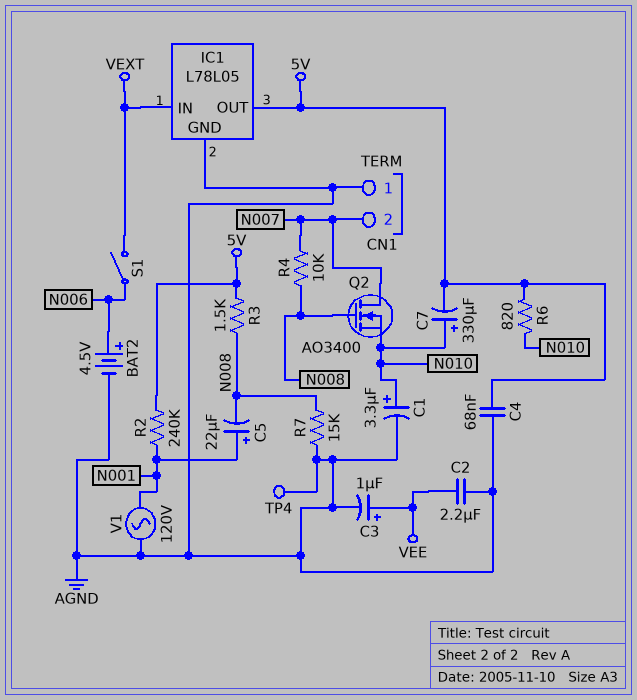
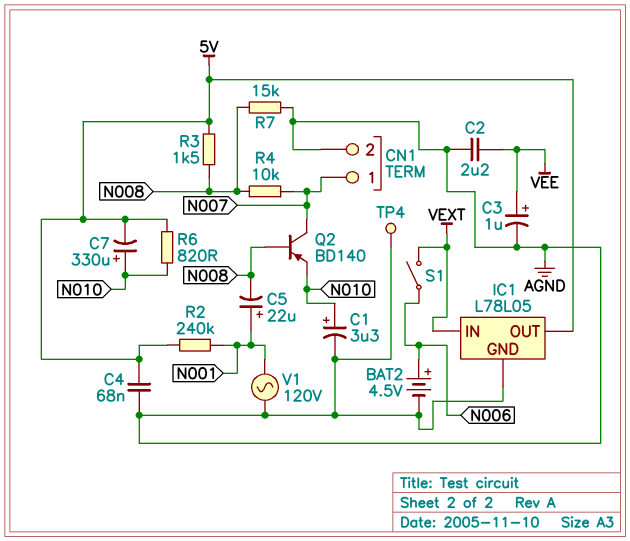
CN1 pin 1: AGND -> N007
CN1 pin 2: N007 -> AGND
Q2: NMOS AO3400 (G N008, D N007, S N010) -> PNP BD140 (B N008, C N007, E N010)

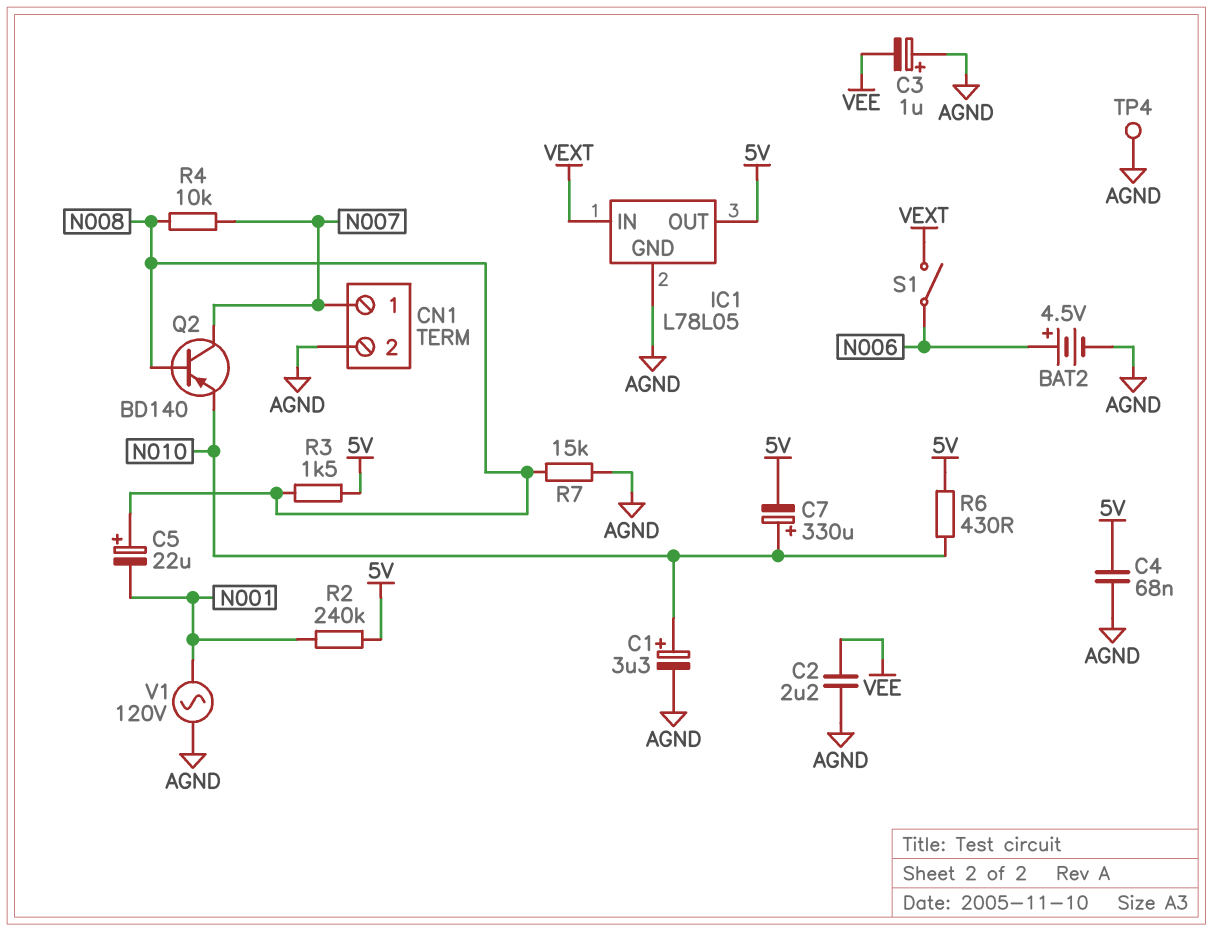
C3: 1uF (plus VEE, minus AGND) -> 1uF (plus AGND, minus VEE)
C5: 22uF (plus N001, minus N008) -> 22uF (plus N008, minus N001)
R6: 820 (5V, N010) -> 430 (5V, N010)

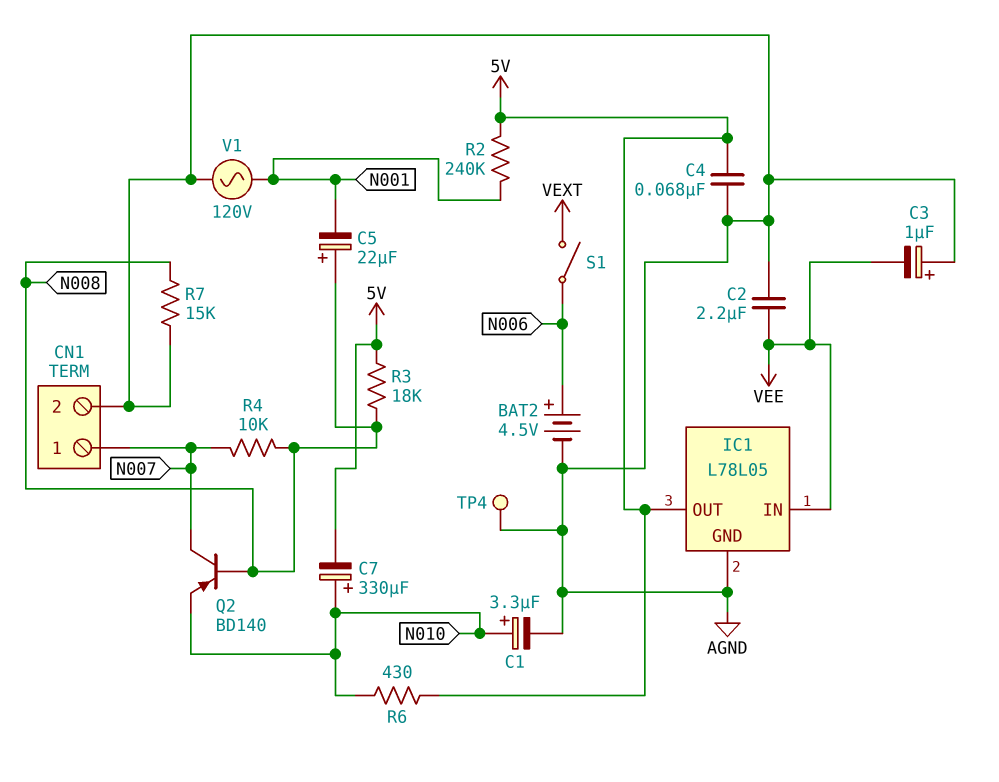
IC1 pin IN: VEXT -> VEE
R3: 1.5k (5V, N008) -> 18k (5V, N008)

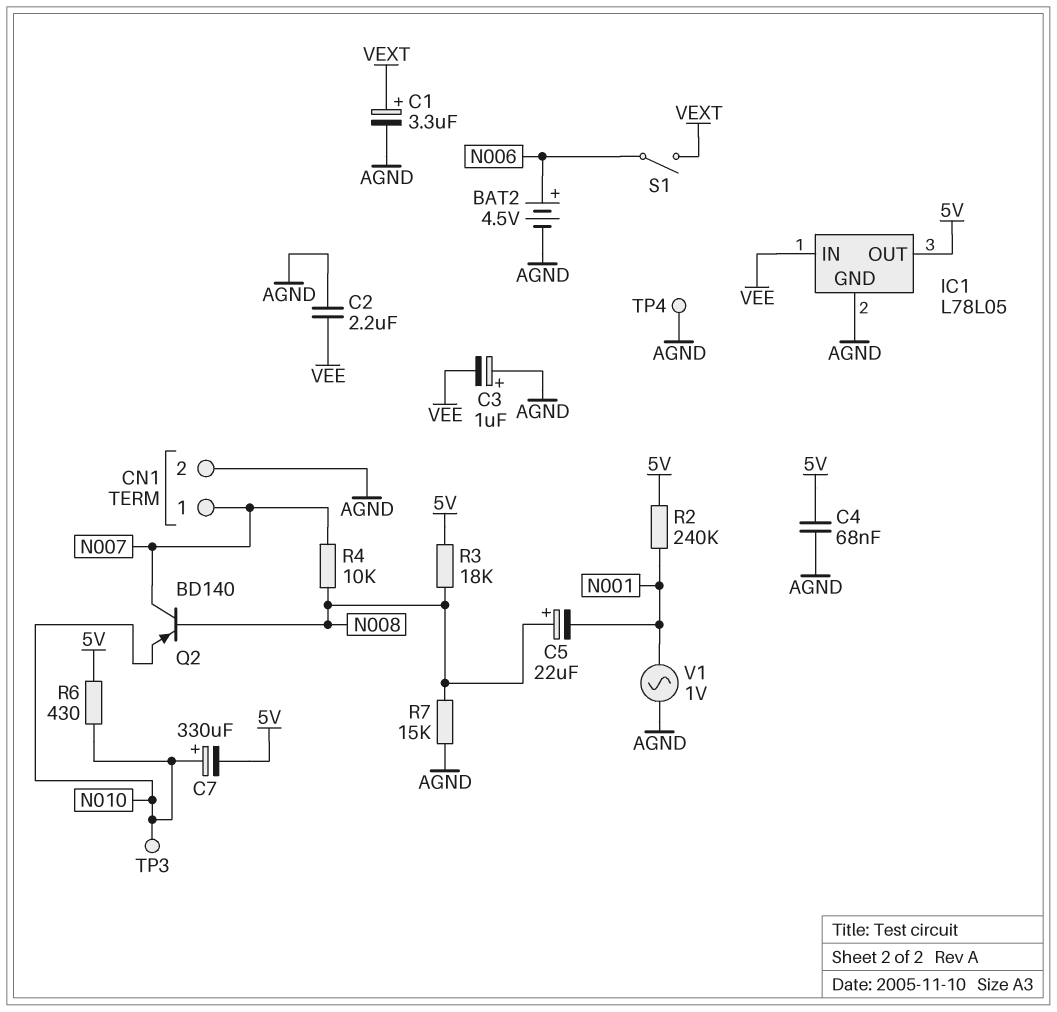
C1: 3.3uF (plus N010, minus AGND) -> 3.3uF (plus VEXT, minus AGND)
TP3: none -> test point (N010)
V1: AC 120V (AGND, N001) -> AC 1V (AGND, N001)

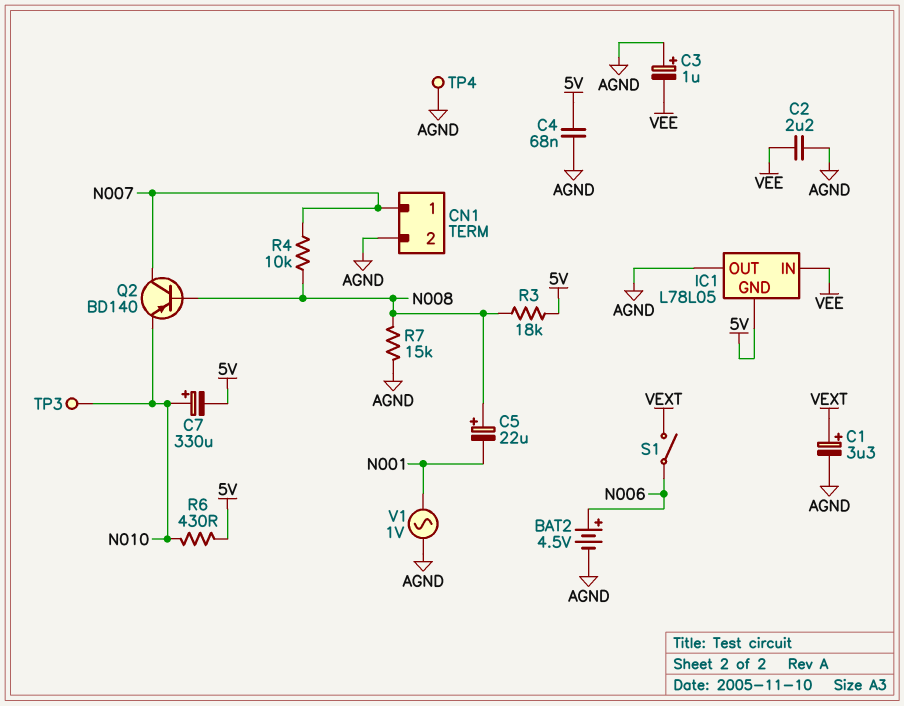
IC1 pin GND: AGND -> 5V
IC1 pin OUT: 5V -> AGND
R2: 240k (5V, N001) -> none

